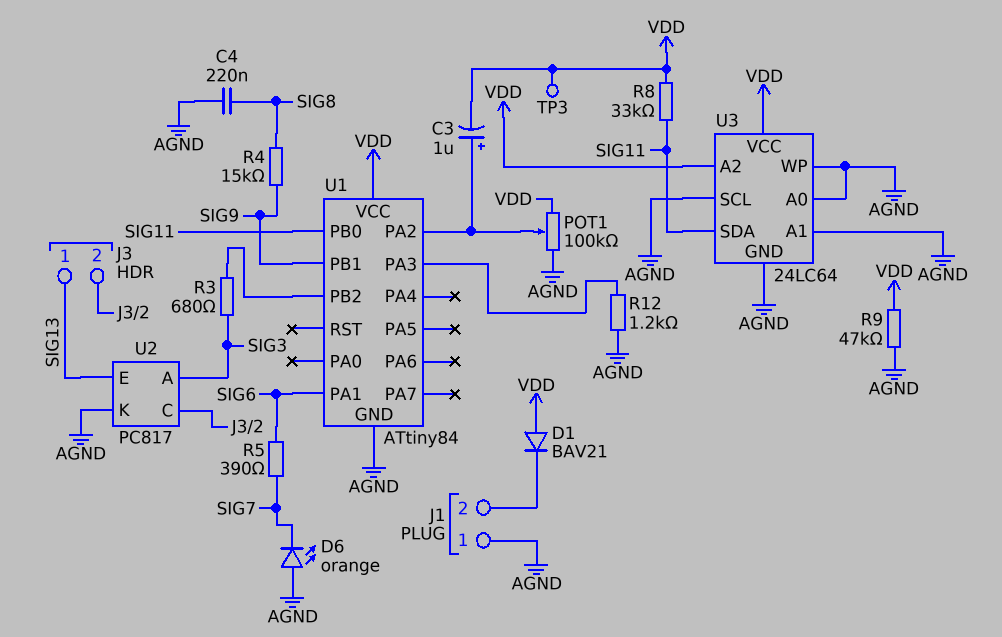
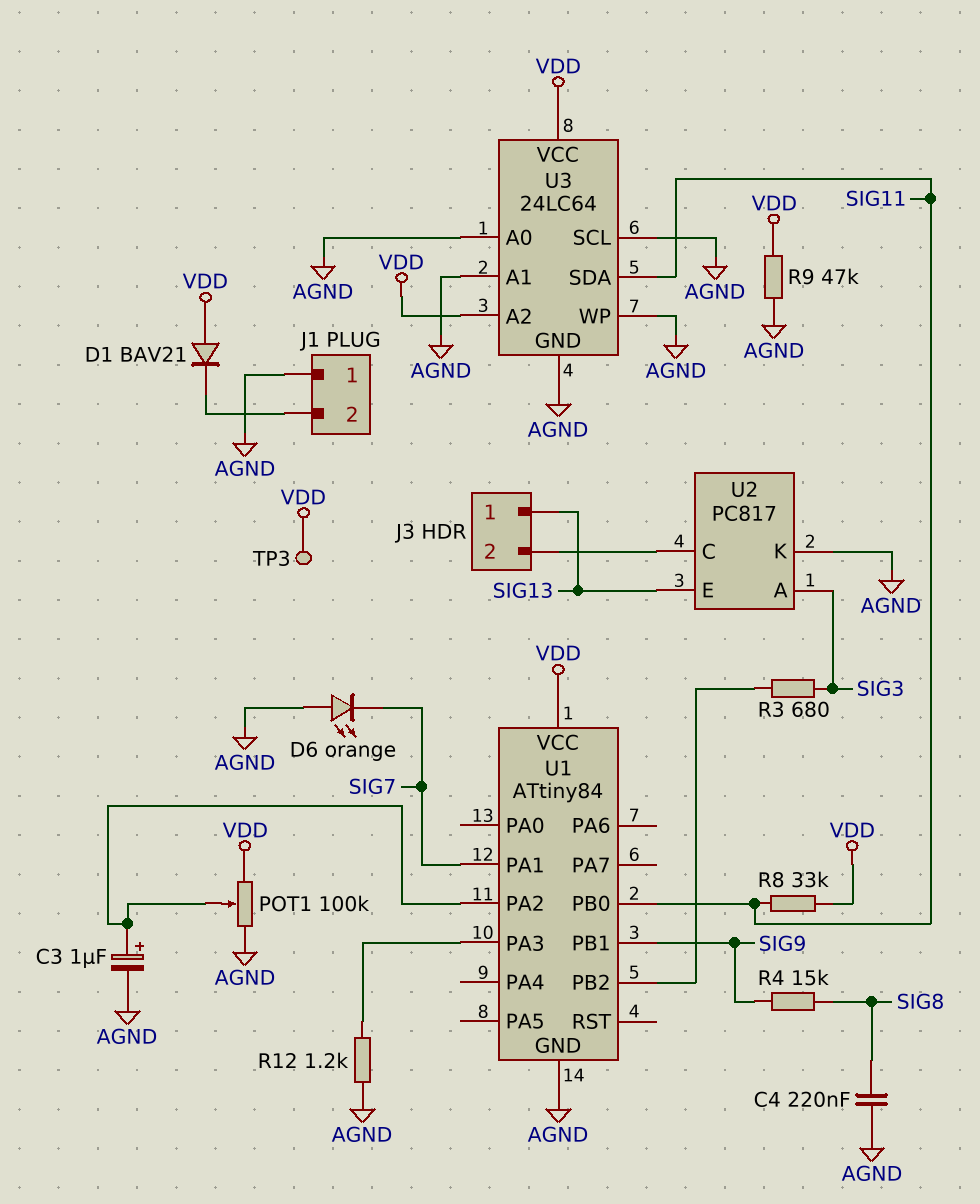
C3: 1uF (plus U1/PA2, minus VDD) -> 1uF (plus U1/PA2, minus AGND)
R5: 390 (SIG6, SIG7) -> none
U1 pin PA1: SIG6 -> SIG7

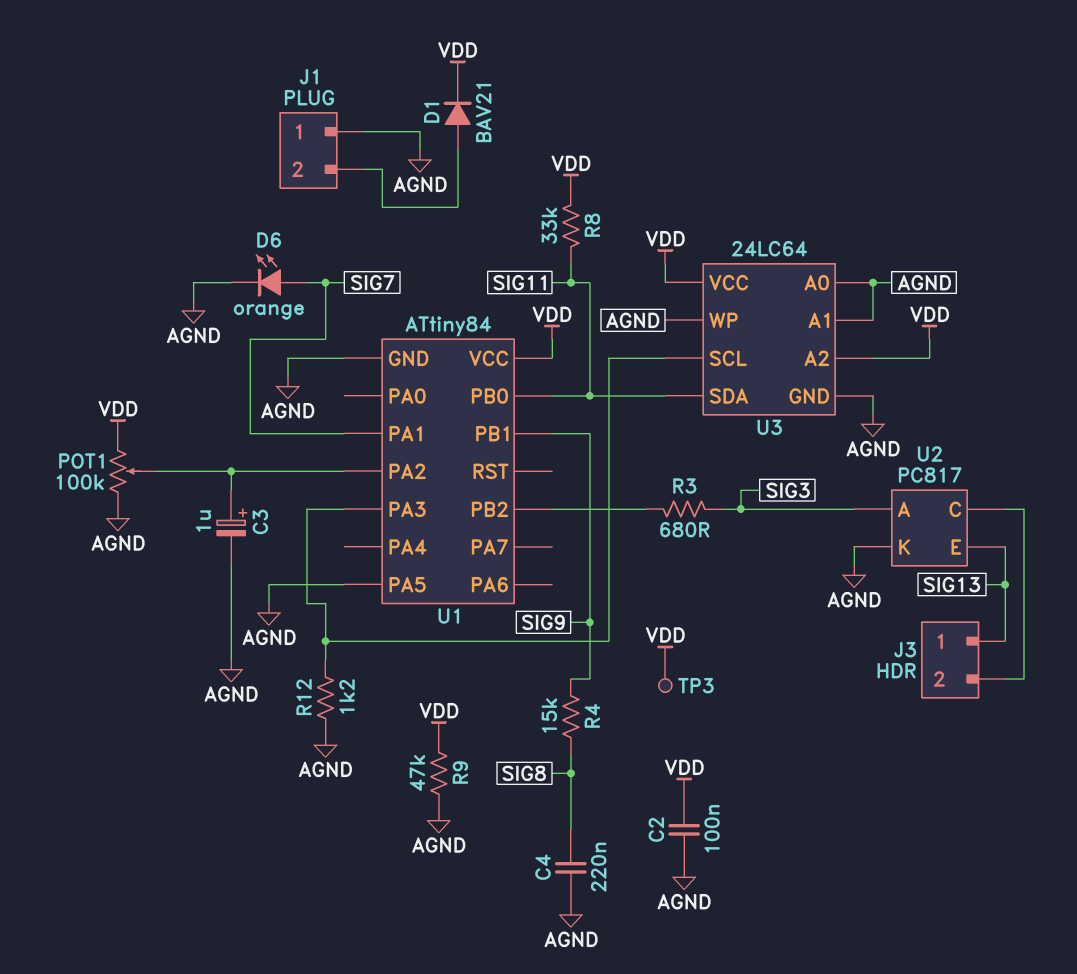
C2: none -> 100nF (AGND, VDD)
D1: diode BAV21 (A VDD, K J1/2) -> diode BAV21 (A J1/2, K VDD)
D6: LED orange (A AGND, K SIG7) -> LED orange (A SIG7, K AGND)
U1 pin PA5: none -> AGND
U3 pin SCL: AGND -> U1/PA3

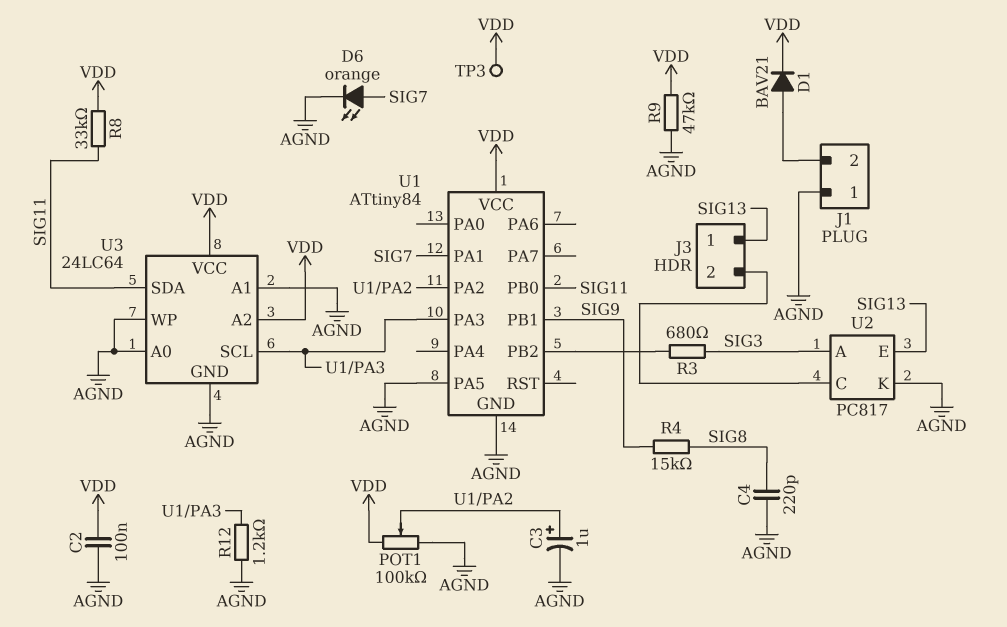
C4: 220nF (AGND, SIG8) -> 220pF (AGND, SIG8)

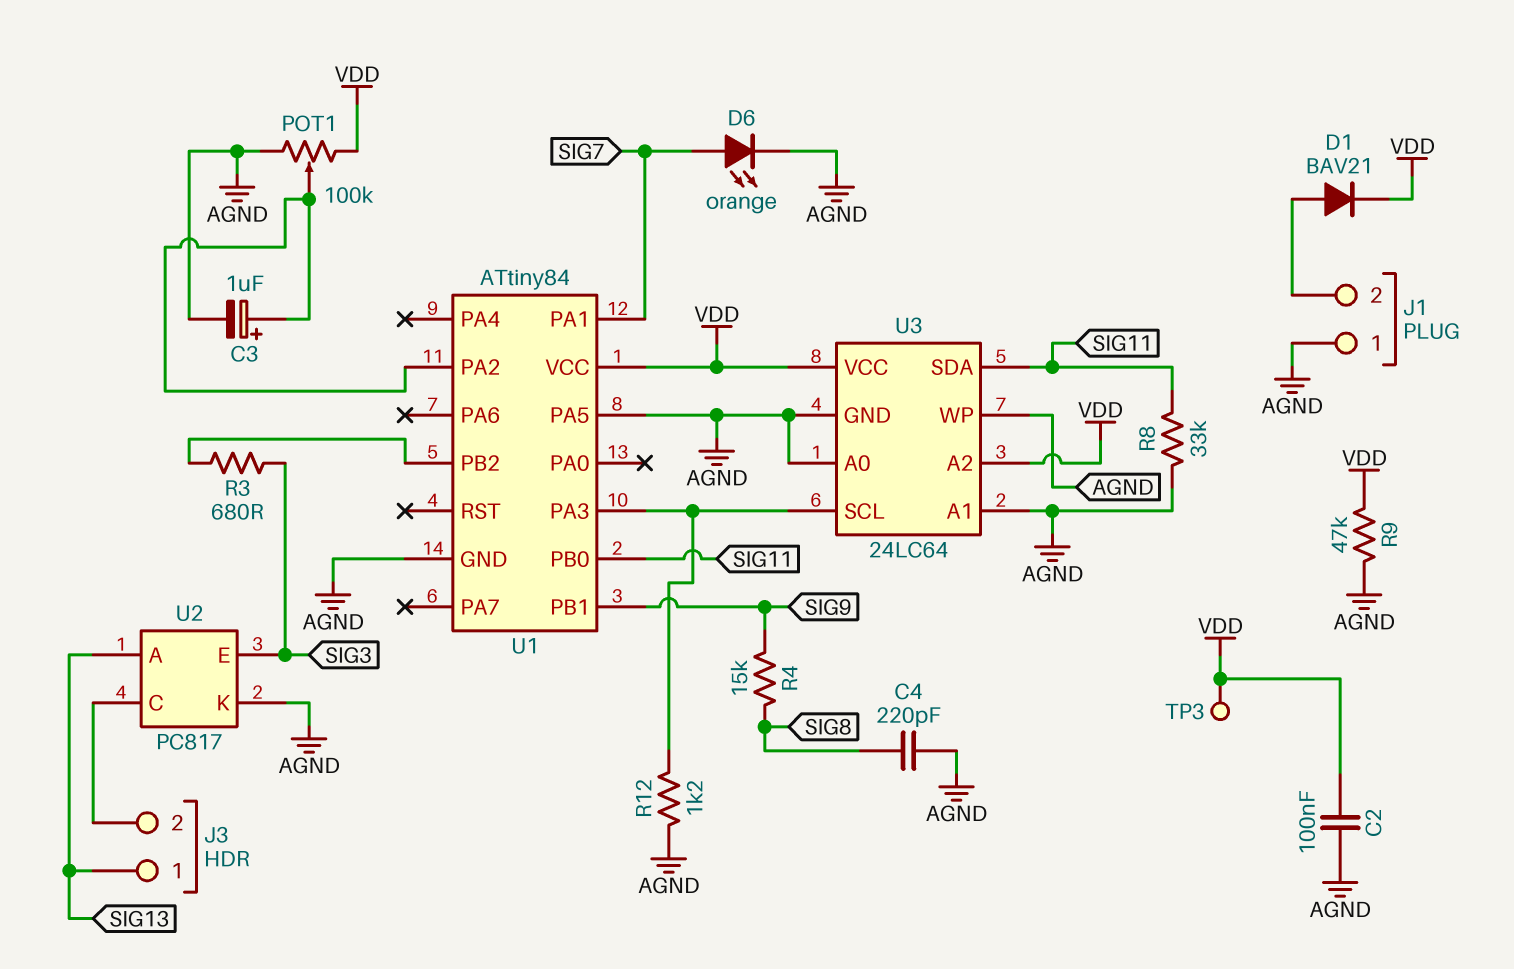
R8: 33k (SIG11, VDD) -> 33k (AGND, SIG11)
U2 pin A: SIG3 -> SIG13
U2 pin E: SIG13 -> SIG3

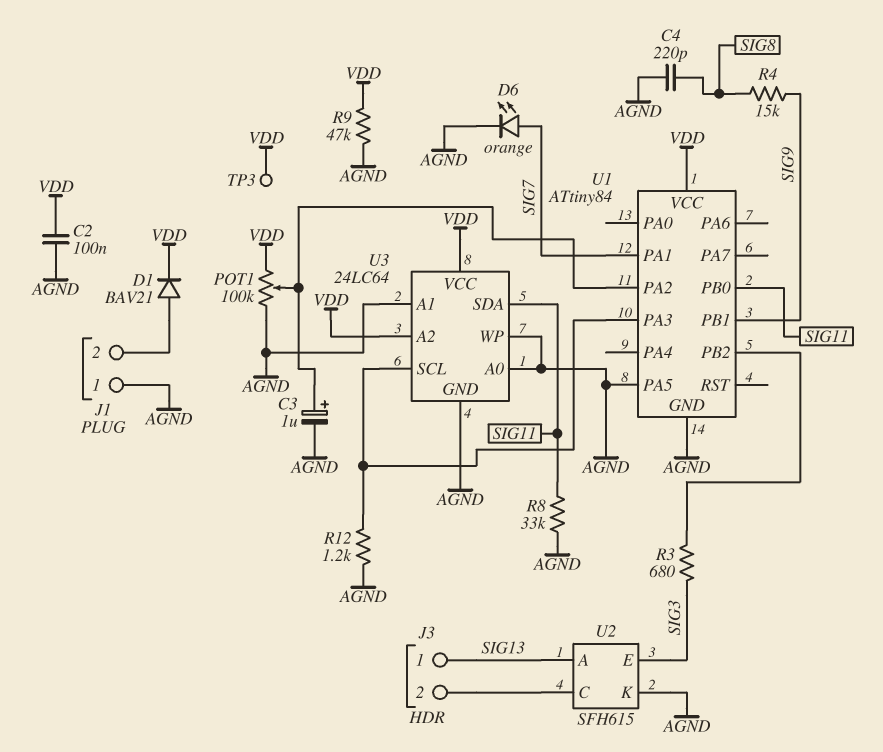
U2: PC817 -> SFH615

